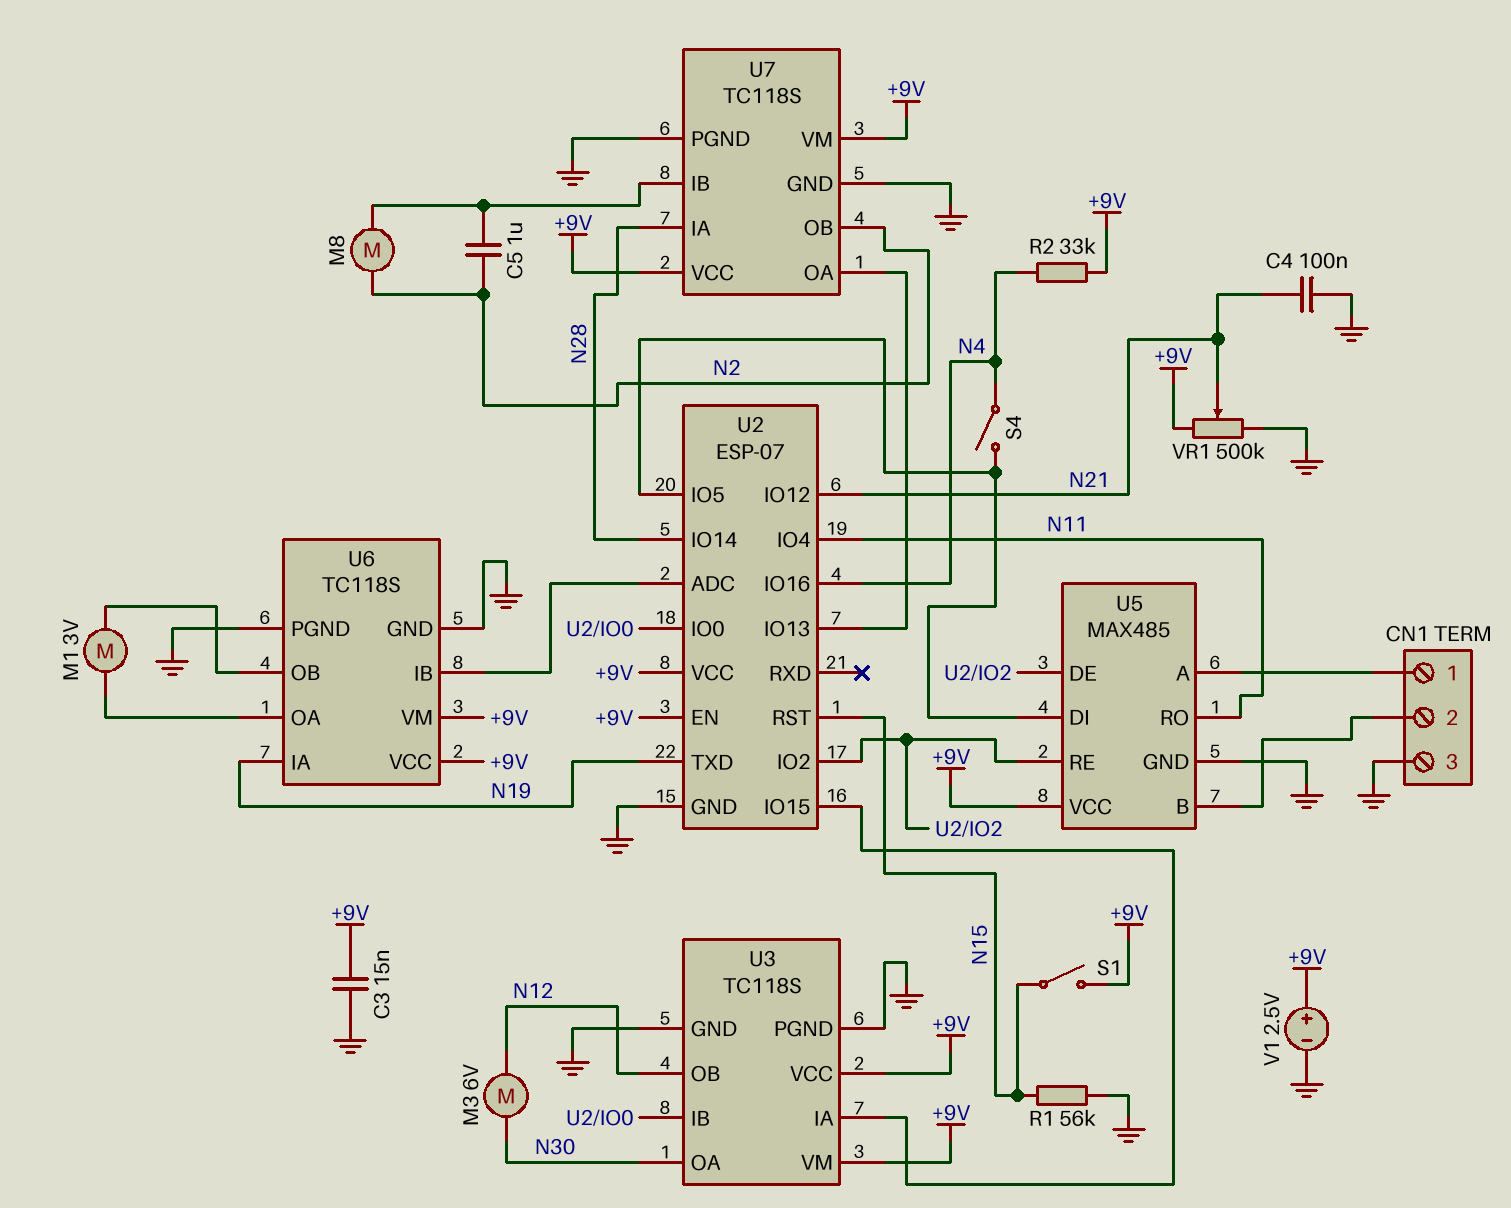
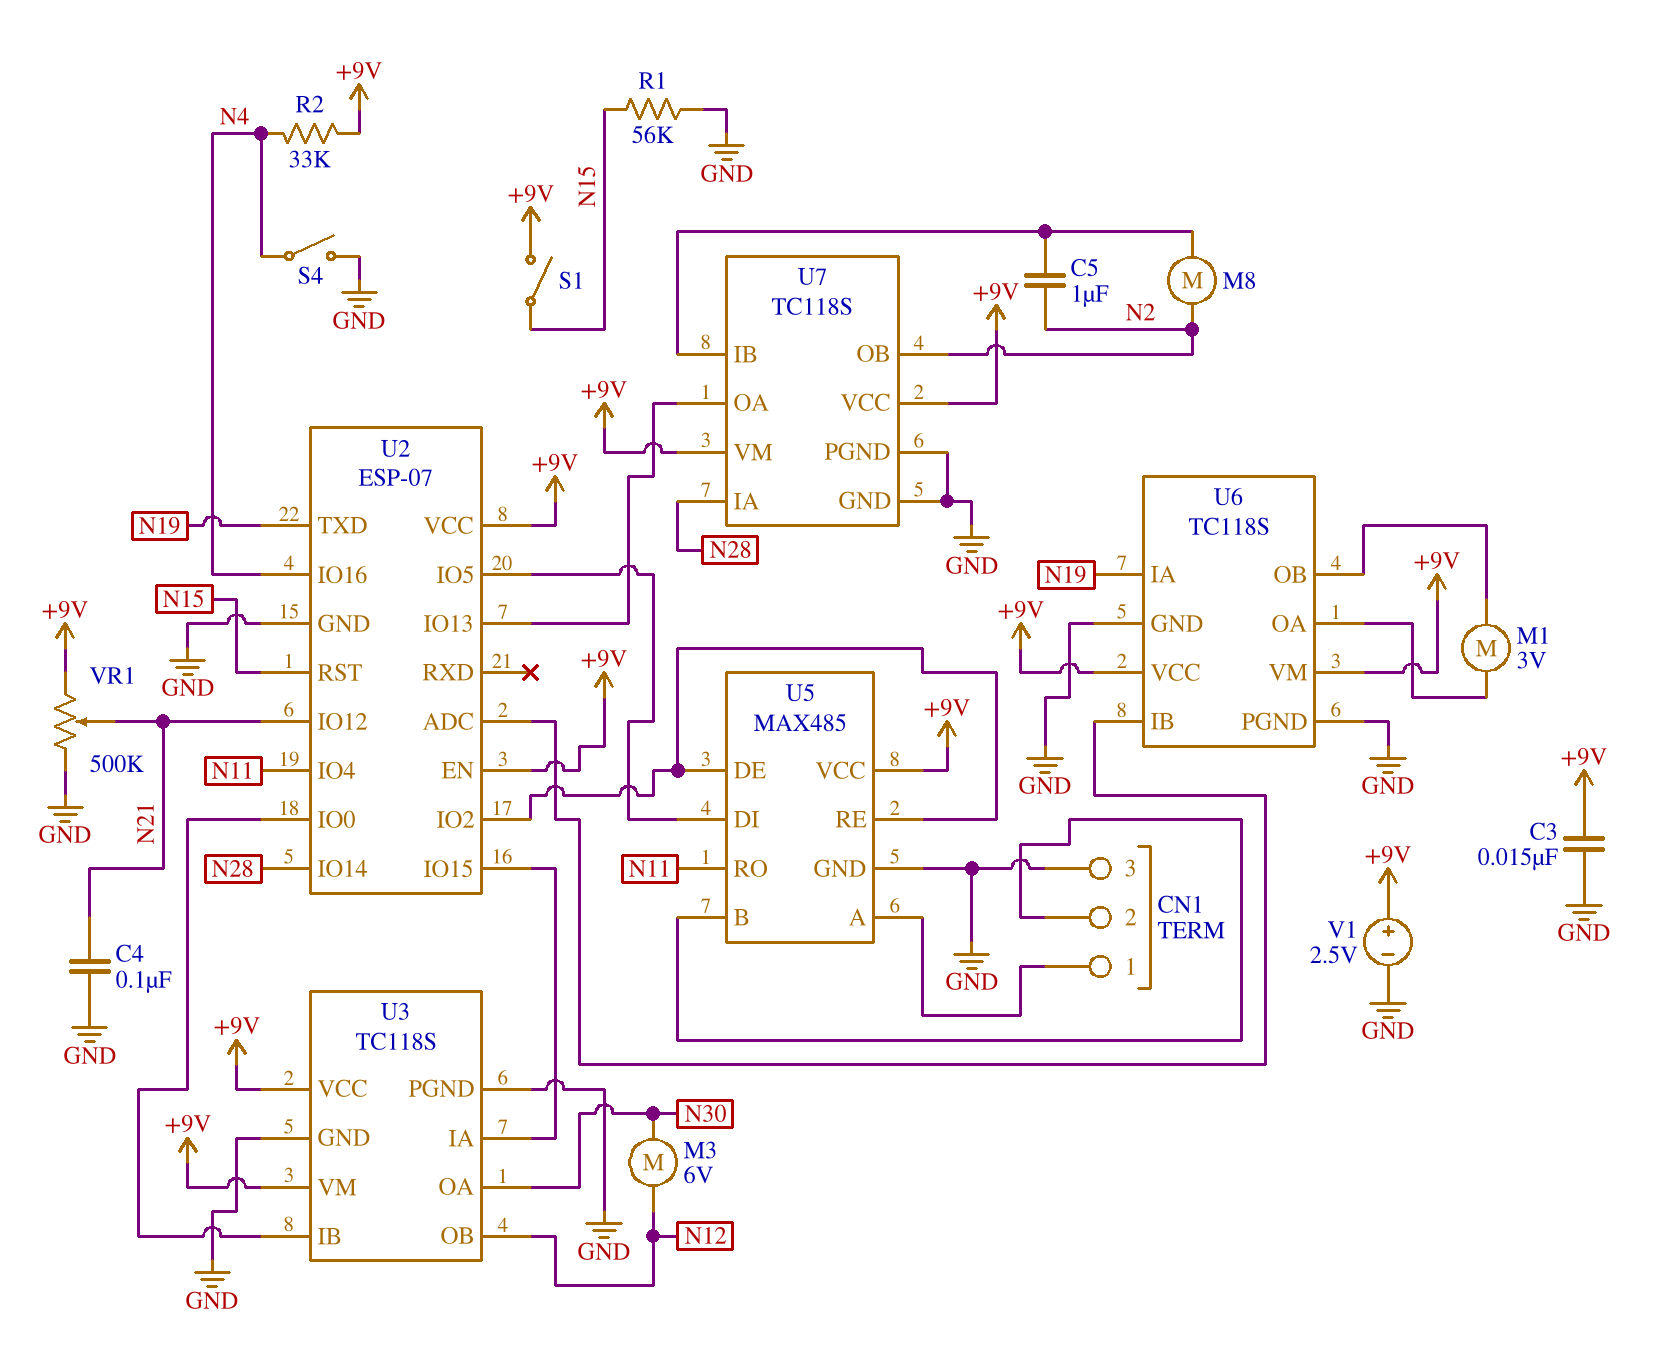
S4: switch (N4, U2/IO5) -> switch (GND, N4)

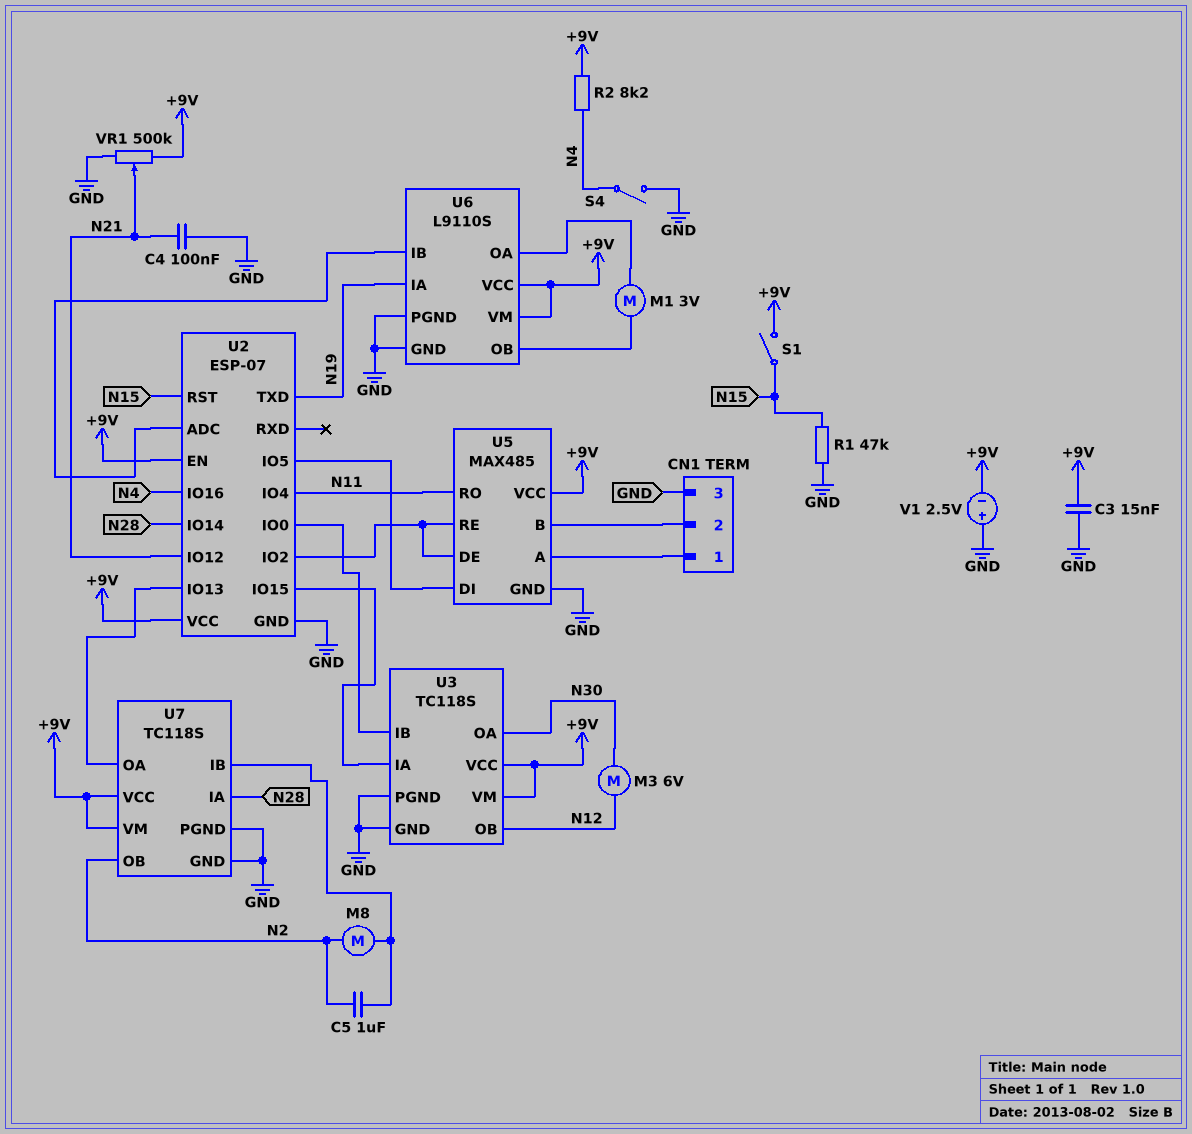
R1: 56k (GND, N15) -> 47k (GND, N15)
R2: 33k (+9V, N4) -> 8.2k (+9V, N4)
U6: TC118S -> L9110S
V1: 2.5V (plus +9V, minus GND) -> 2.5V (plus GND, minus +9V)

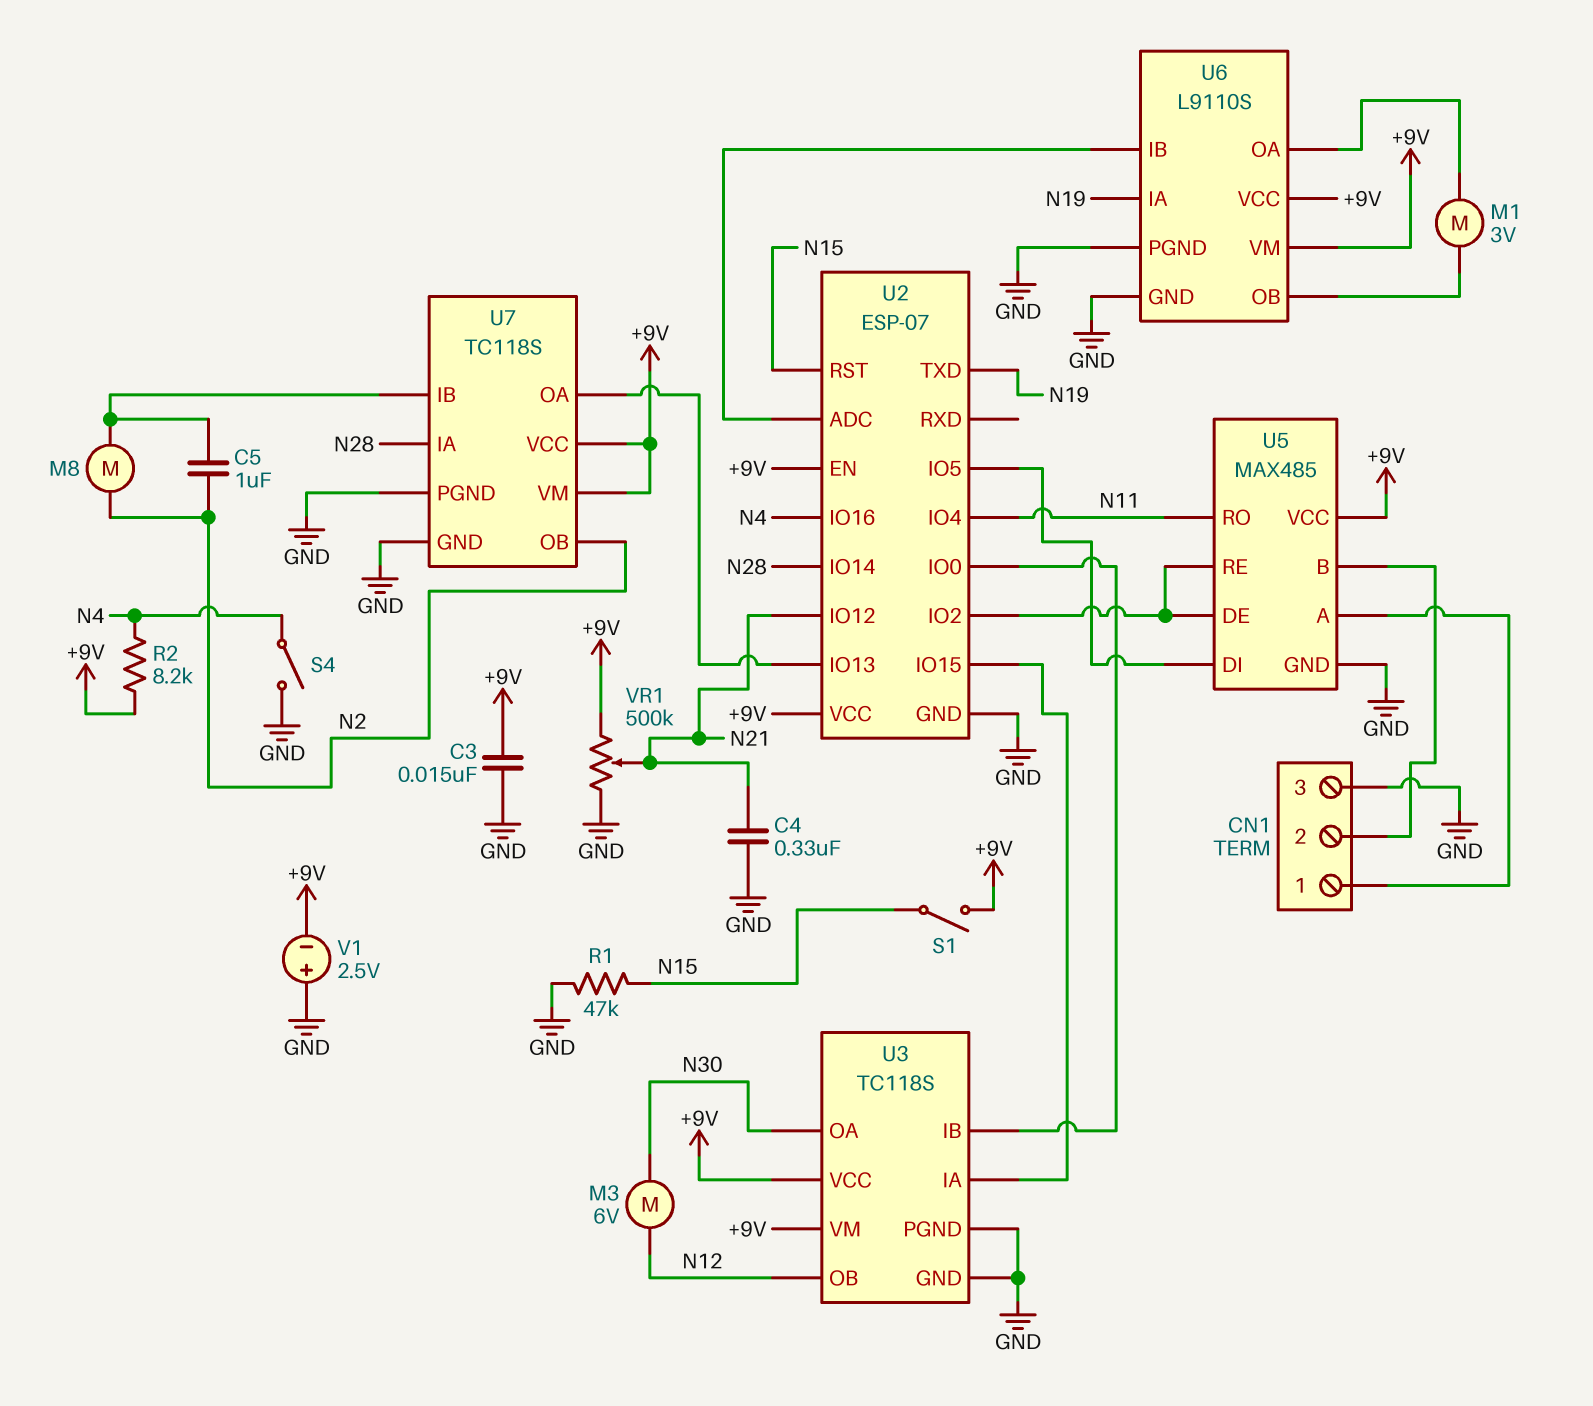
C4: 100nF (GND, N21) -> 330nF (GND, N21)

